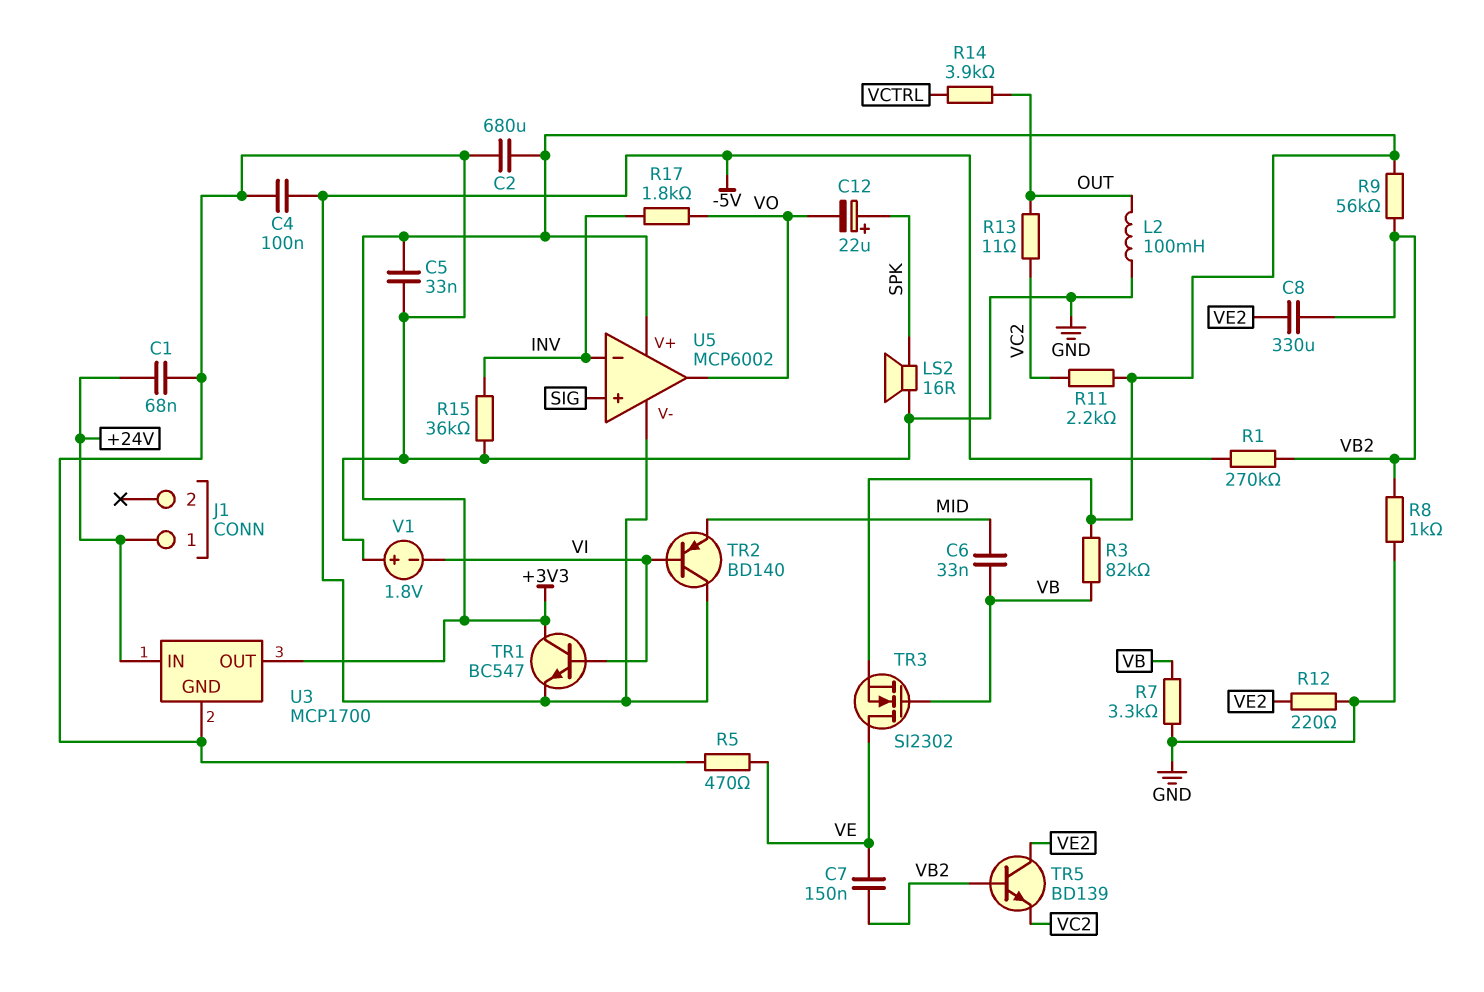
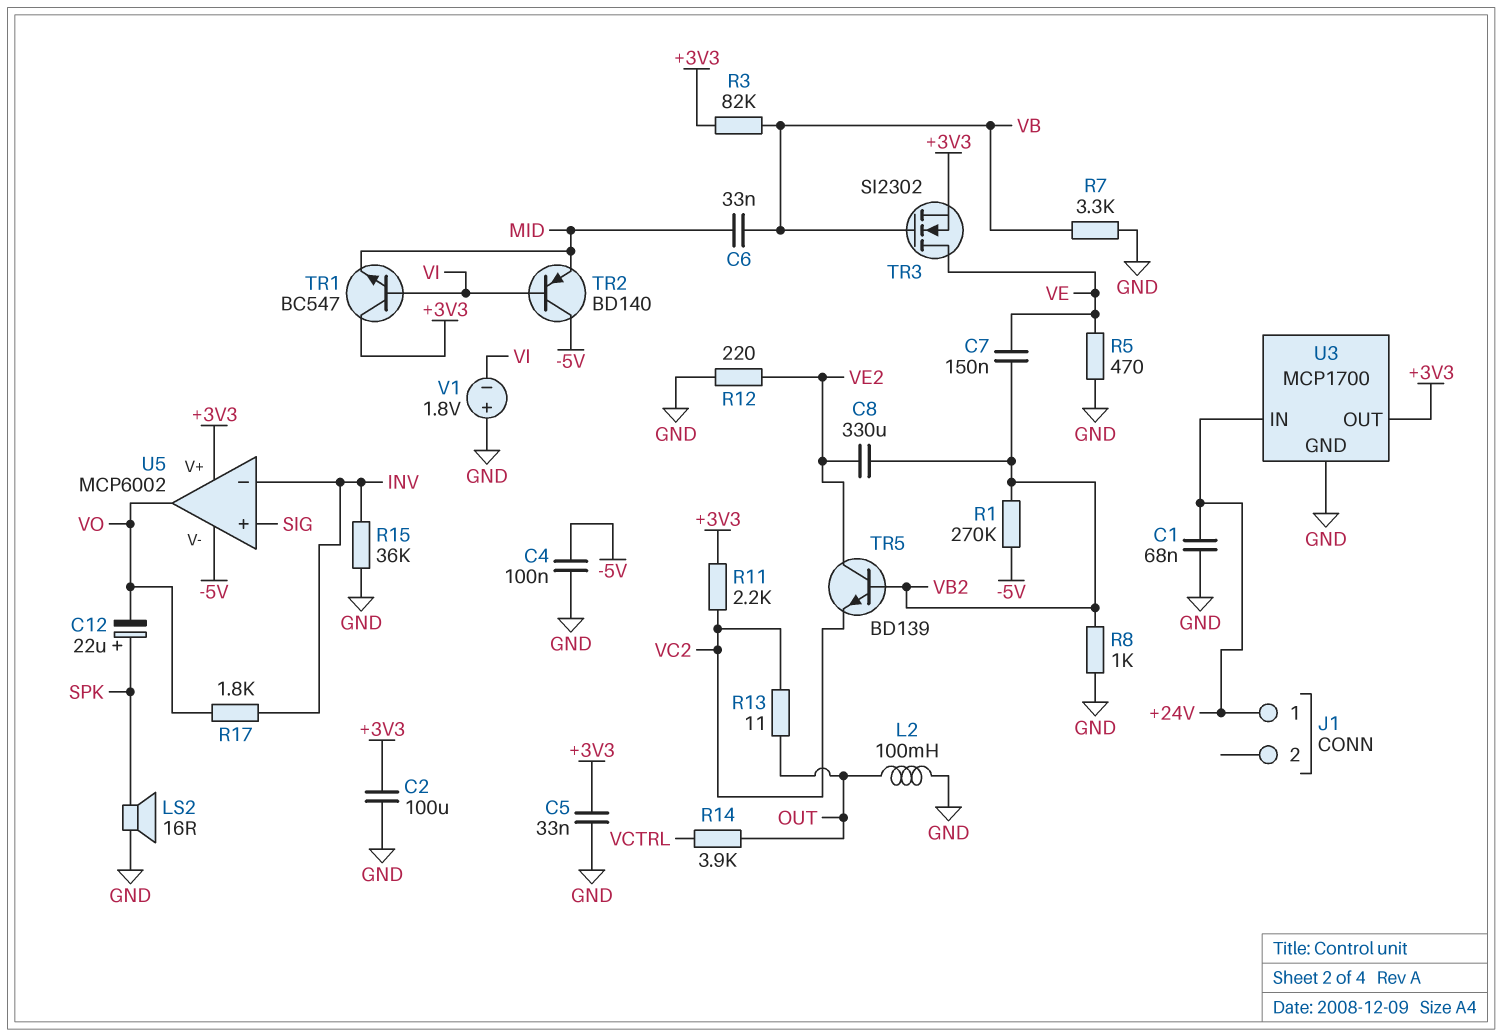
C2: 680uF (+3V3, GND) -> 100uF (+3V3, GND)
R9: 56k (+3V3, VB2) -> none
TR1: NPN BC547 (B VI, C +3V3, E -5V) -> NPN BC547 (B VI, C +3V3, E MID)

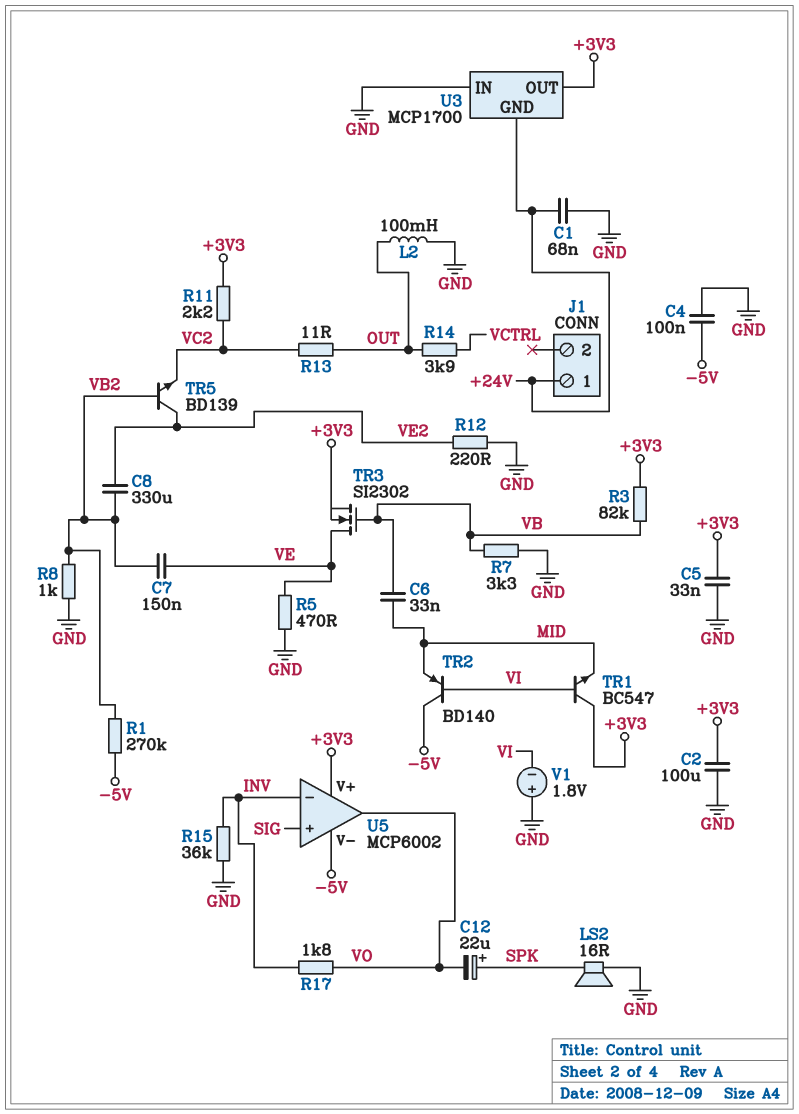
U3 pin GND: GND -> +24V
U3 pin IN: +24V -> GND

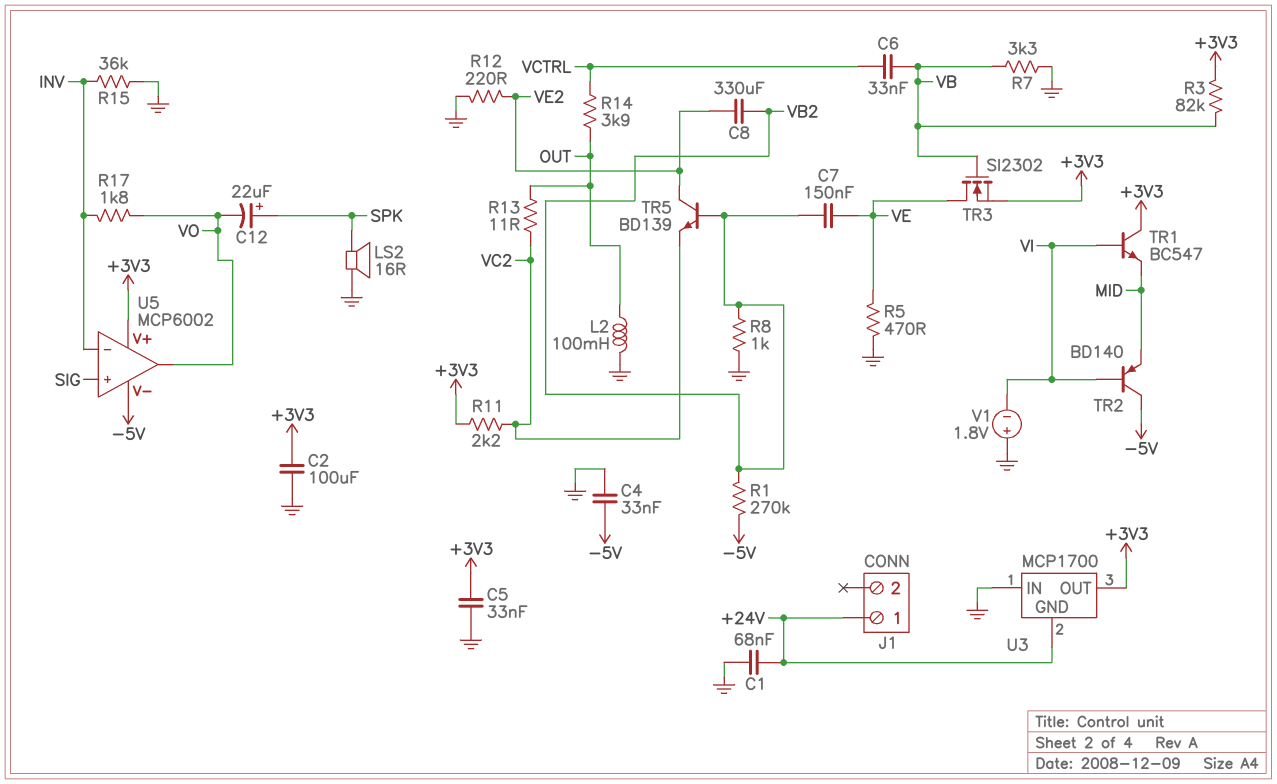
C4: 100nF (-5V, GND) -> 33nF (-5V, GND)
C6: 33nF (MID, VB) -> 33nF (VB, VCTRL)

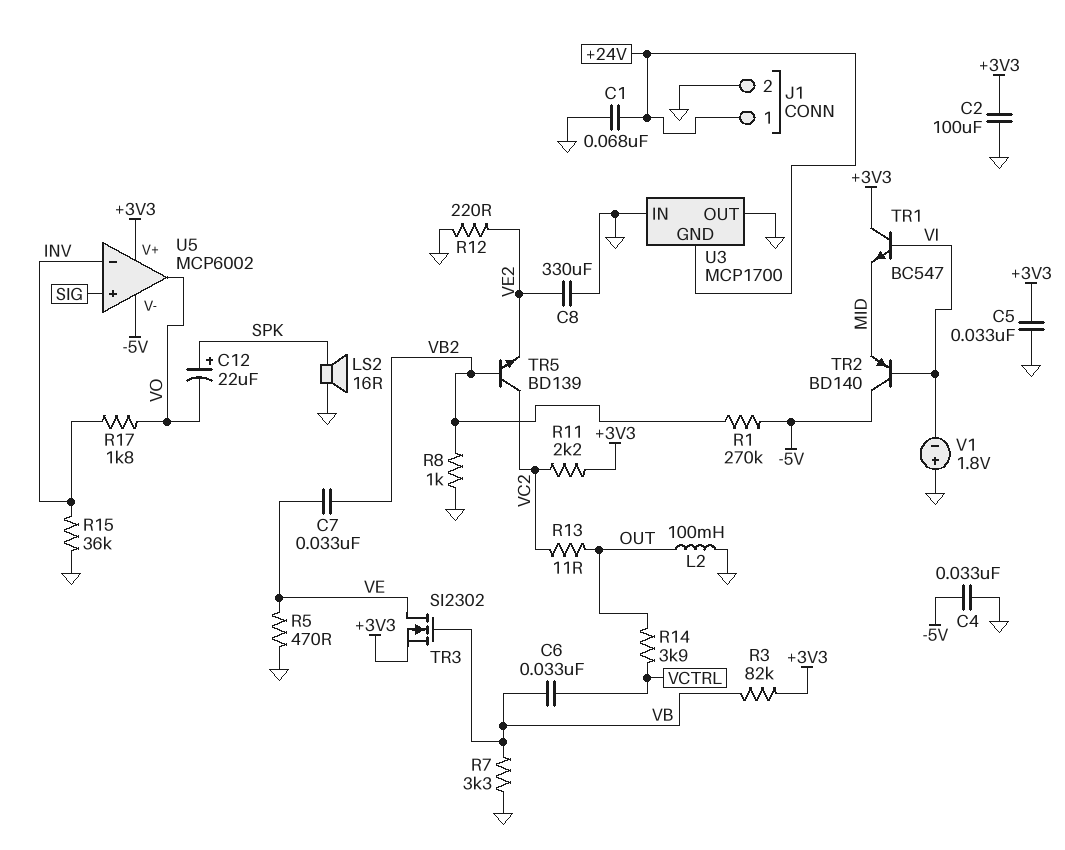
C7: 150nF (VB2, VE) -> 33nF (VB2, VE)
C8: 330uF (VB2, VE2) -> 330uF (GND, VE2)
J1 pin 2: none -> GND
TR5: NPN BD139 (B VB2, C VE2, E VC2) -> NPN BD139 (B VB2, C VC2, E VE2)
U3 pin OUT: +3V3 -> GND

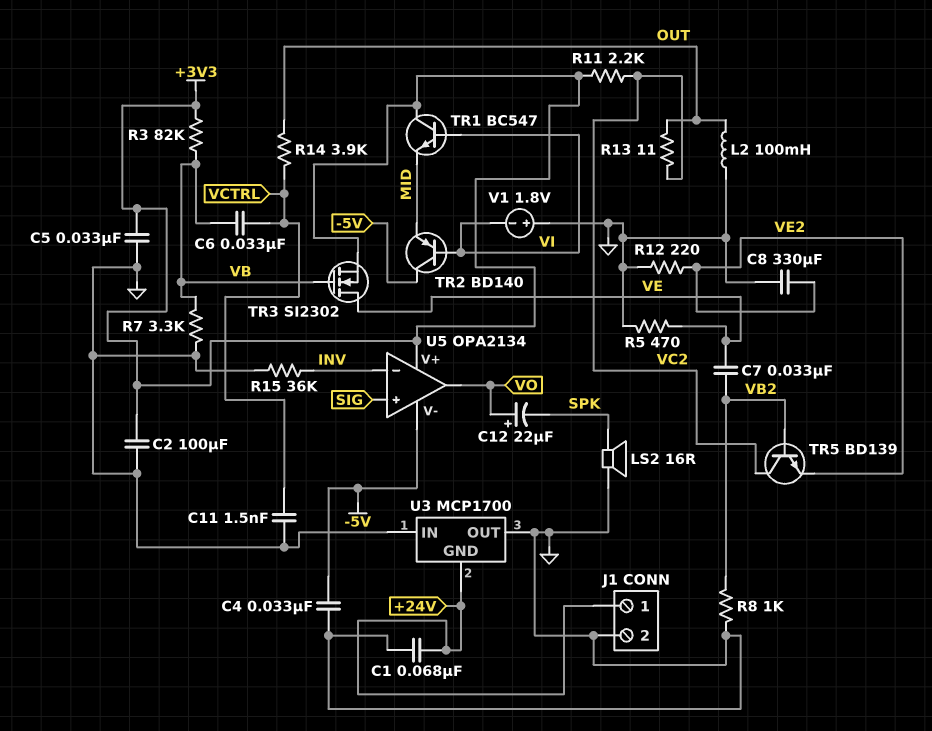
C11: none -> 1.5nF (GND, VCTRL)
C12: 22uF (plus SPK, minus VO) -> 22uF (plus VO, minus SPK)
R1: 270k (-5V, VB2) -> none
R17: 1.8k (INV, VO) -> none
U5: MCP6002 -> OPA2134

